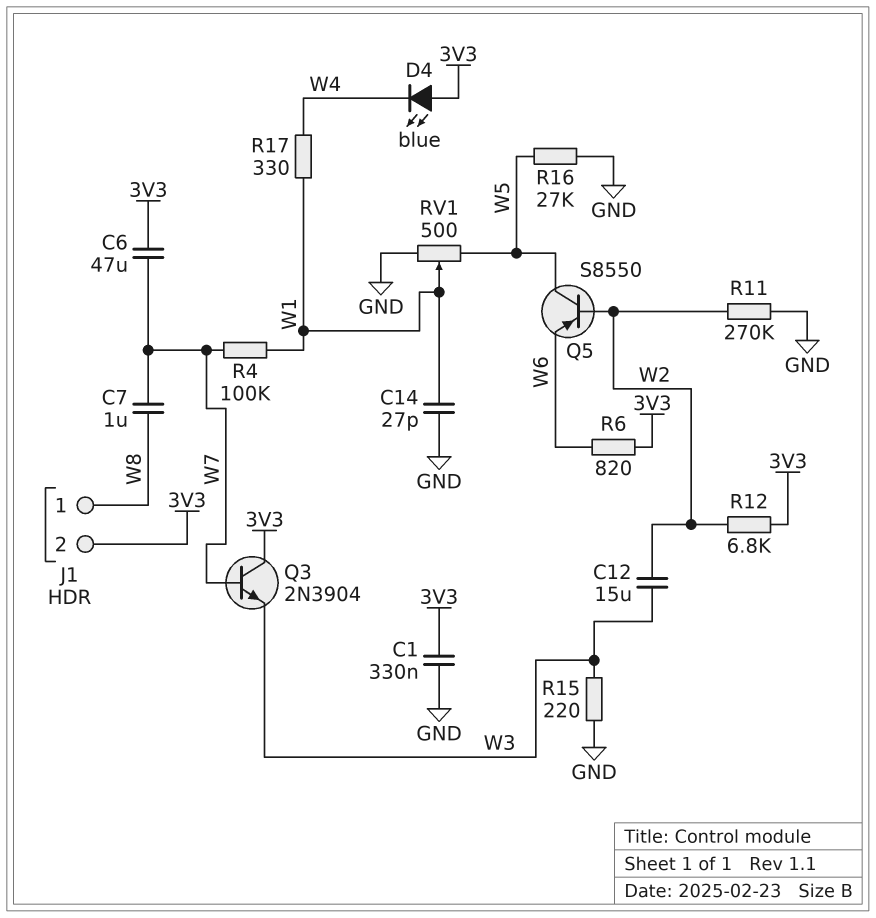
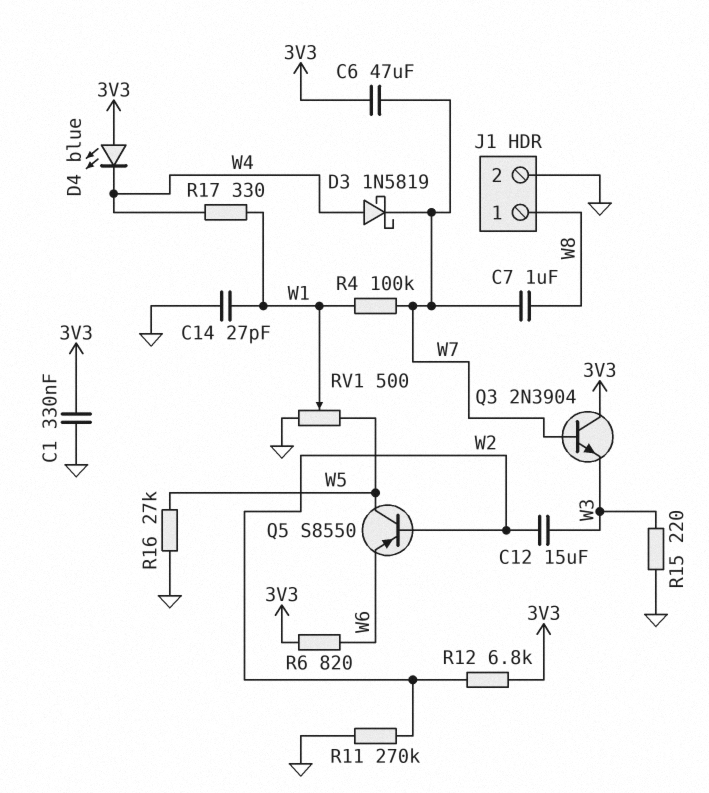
D3: none -> schottky 1N5819 (A W4, K W7)
J1 pin 2: 3V3 -> GND

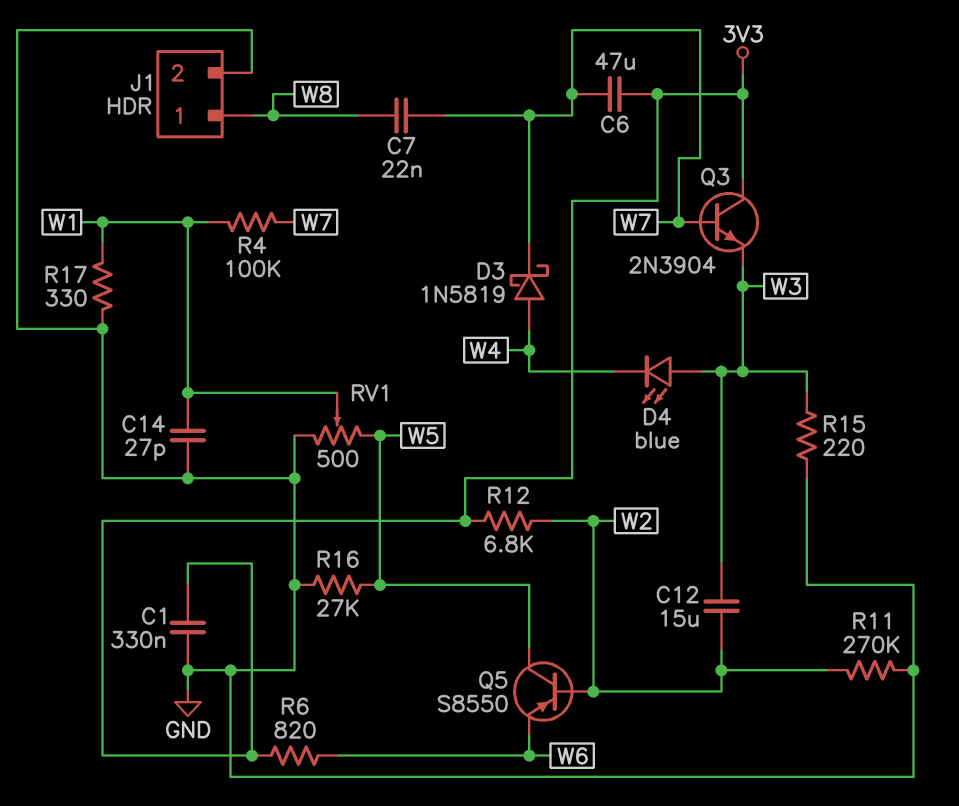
C7: 1uF (W7, W8) -> 22nF (W7, W8)
D4: LED blue (A 3V3, K W4) -> LED blue (A W3, K W4)
R17: 330 (W1, W4) -> 330 (GND, W1)

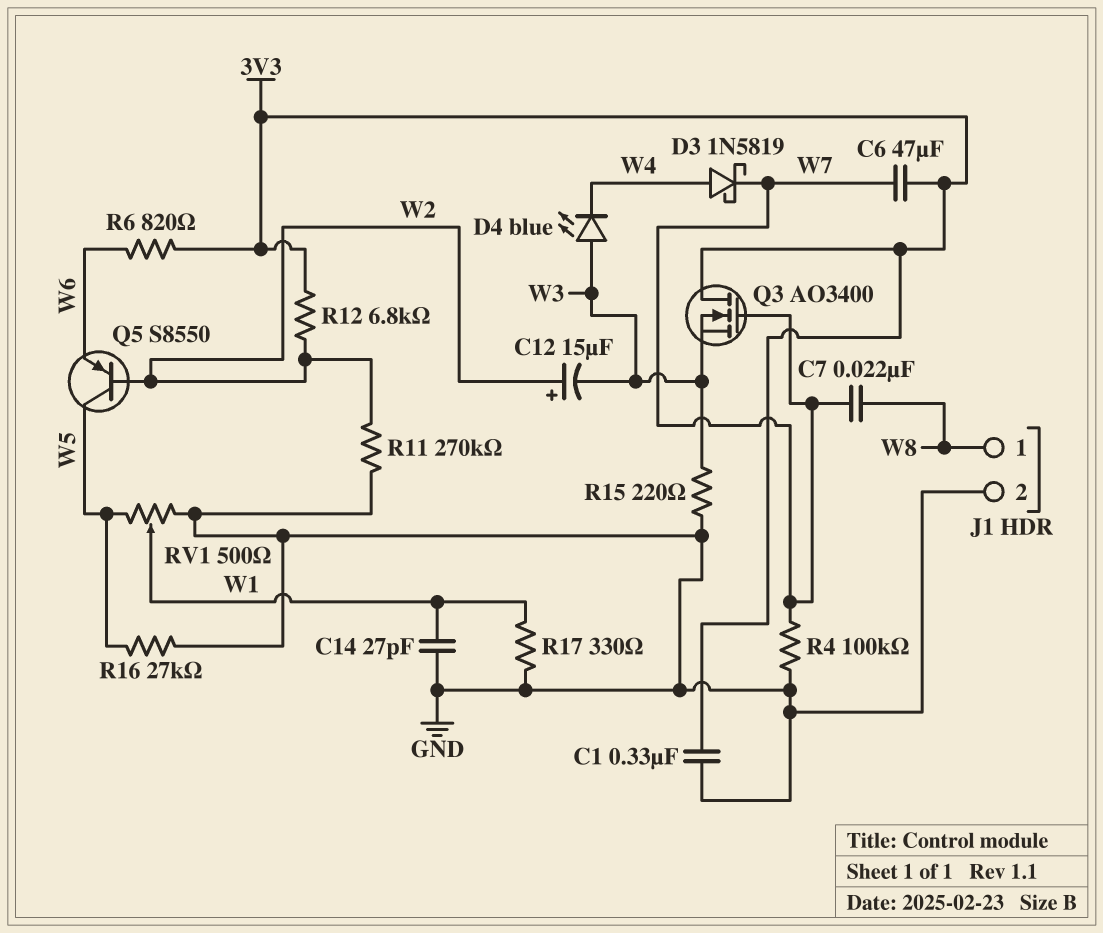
C12: 15uF (W2, W3) -> 15uF (plus W2, minus W3)
Q3: NPN 2N3904 (B W7, C 3V3, E W3) -> NMOS AO3400 (G W7, D 3V3, S W3)
R4: 100k (W1, W7) -> 100k (GND, W7)

